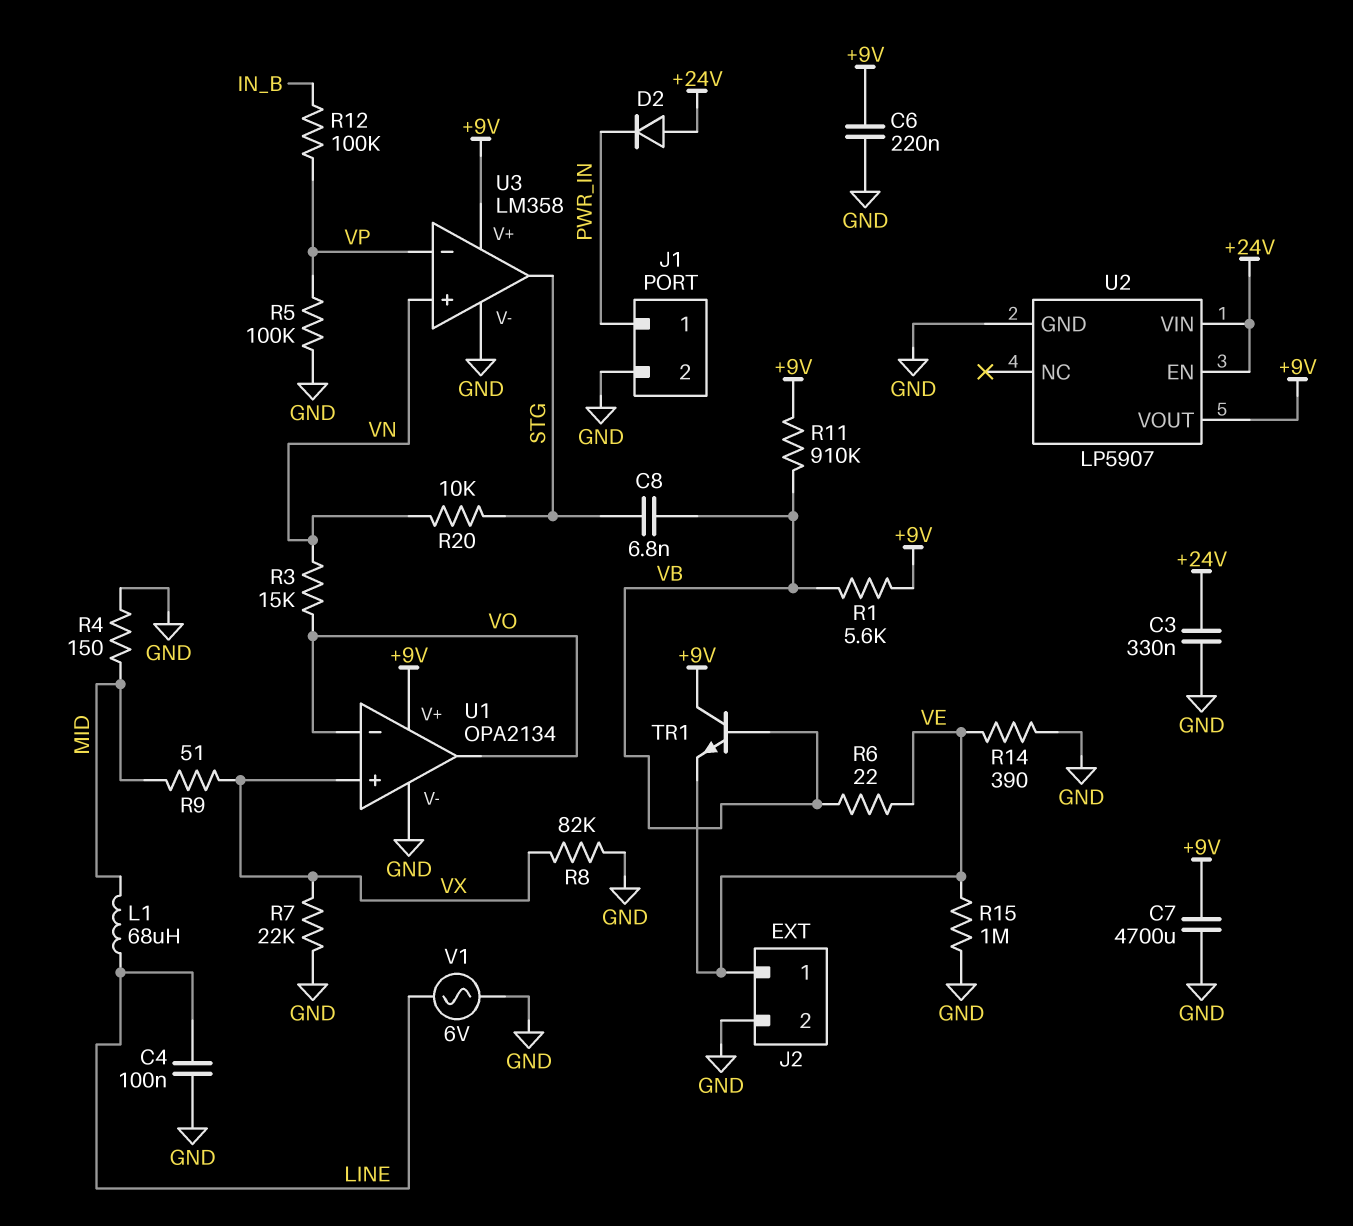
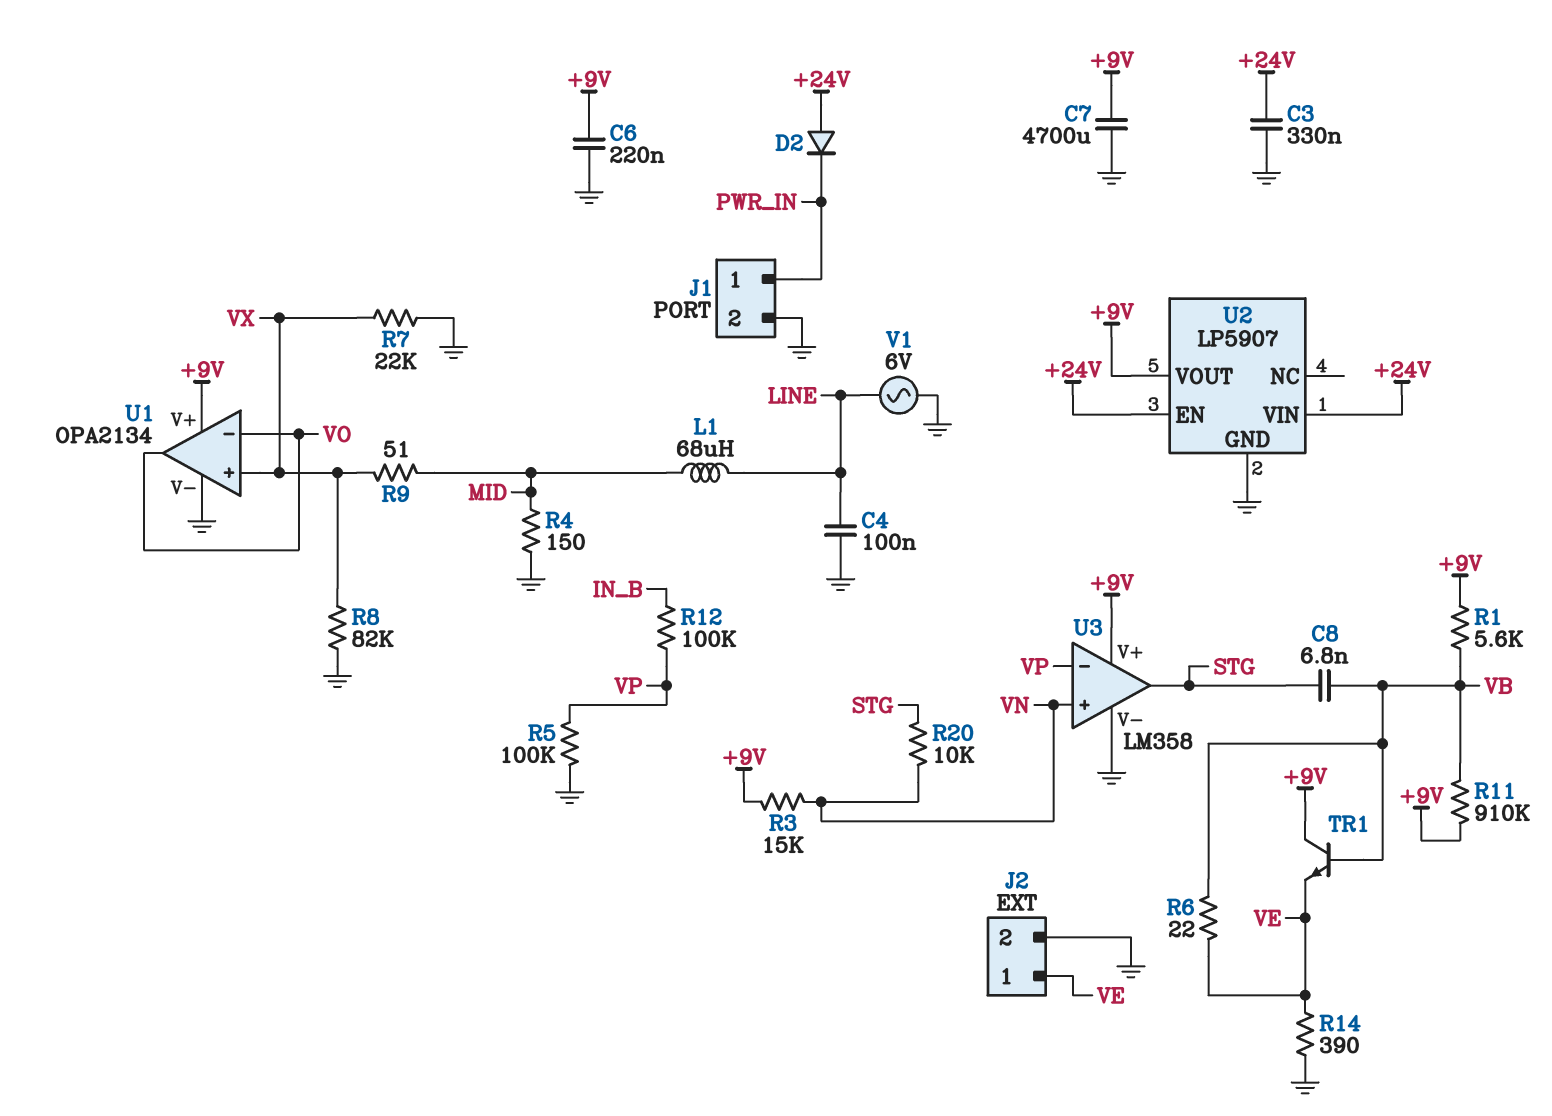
R3: 15k (VN, VO) -> 15k (+9V, VN)
R15: 1M (GND, VE) -> none

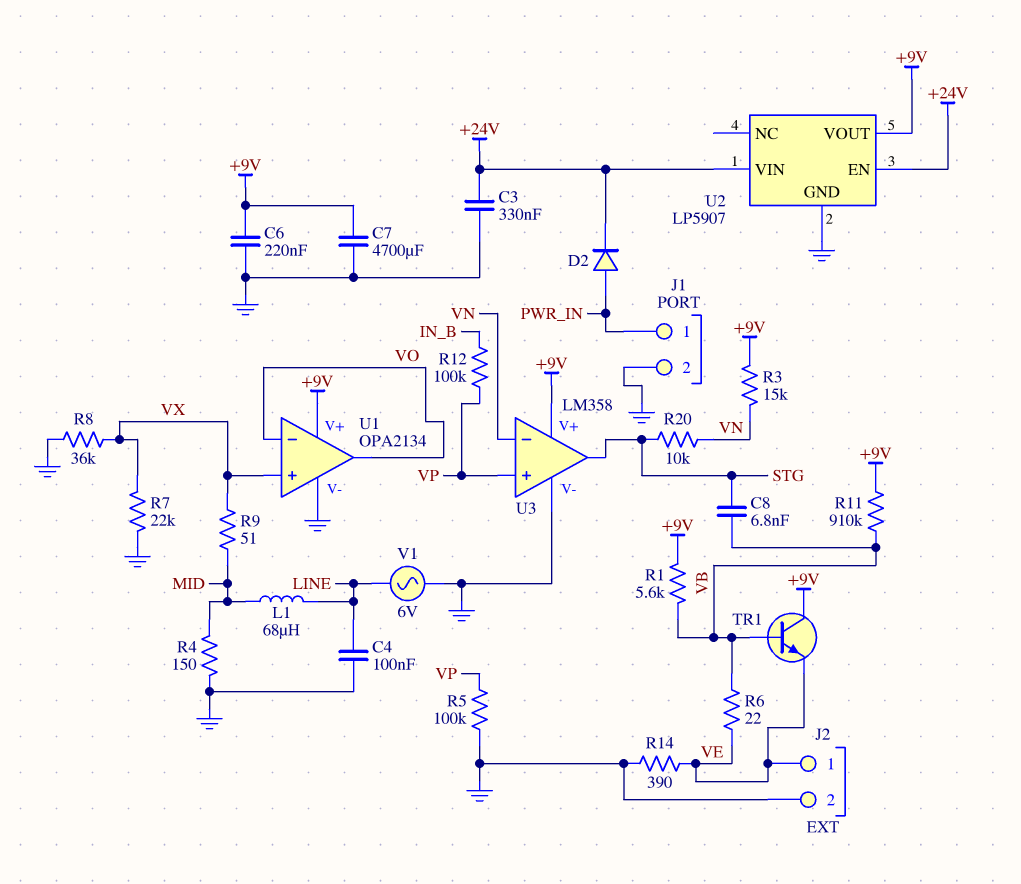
D2: diode (A +24V, K PWR_IN) -> diode (A PWR_IN, K +24V)
R8: 82k (GND, VX) -> 36k (GND, VX)
U3 pin in+: VN -> VP
U3 pin in-: VP -> VN

